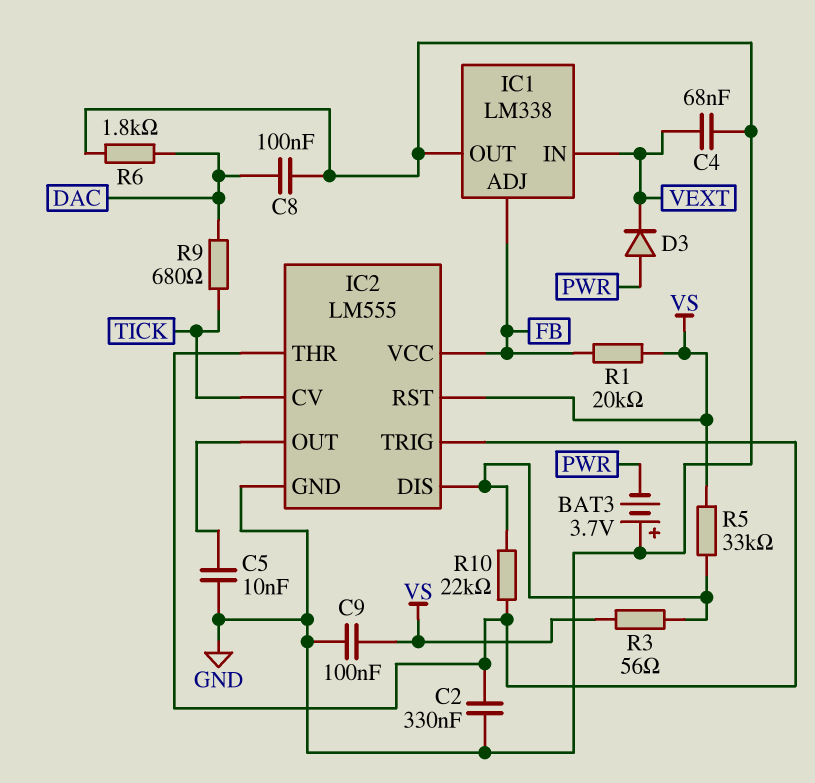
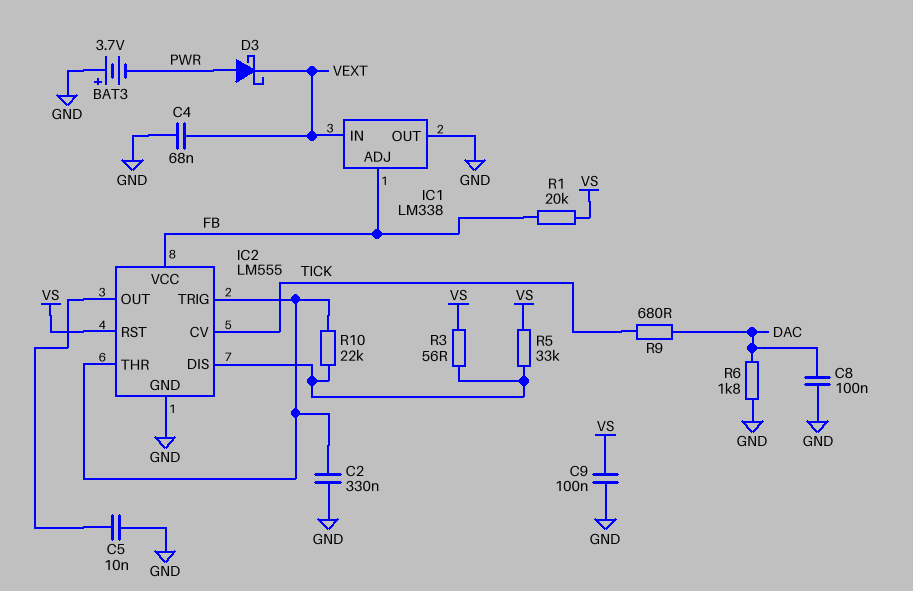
D3: diode (A PWR, K VEXT) -> schottky (A PWR, K VEXT)

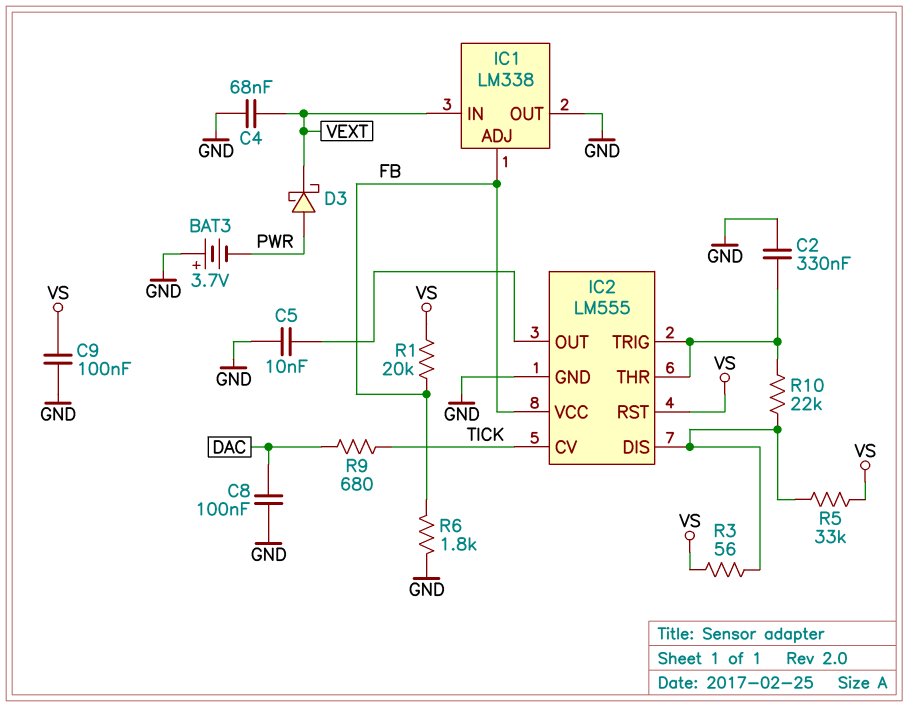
R6: 1.8k (DAC, GND) -> 1.8k (FB, GND)

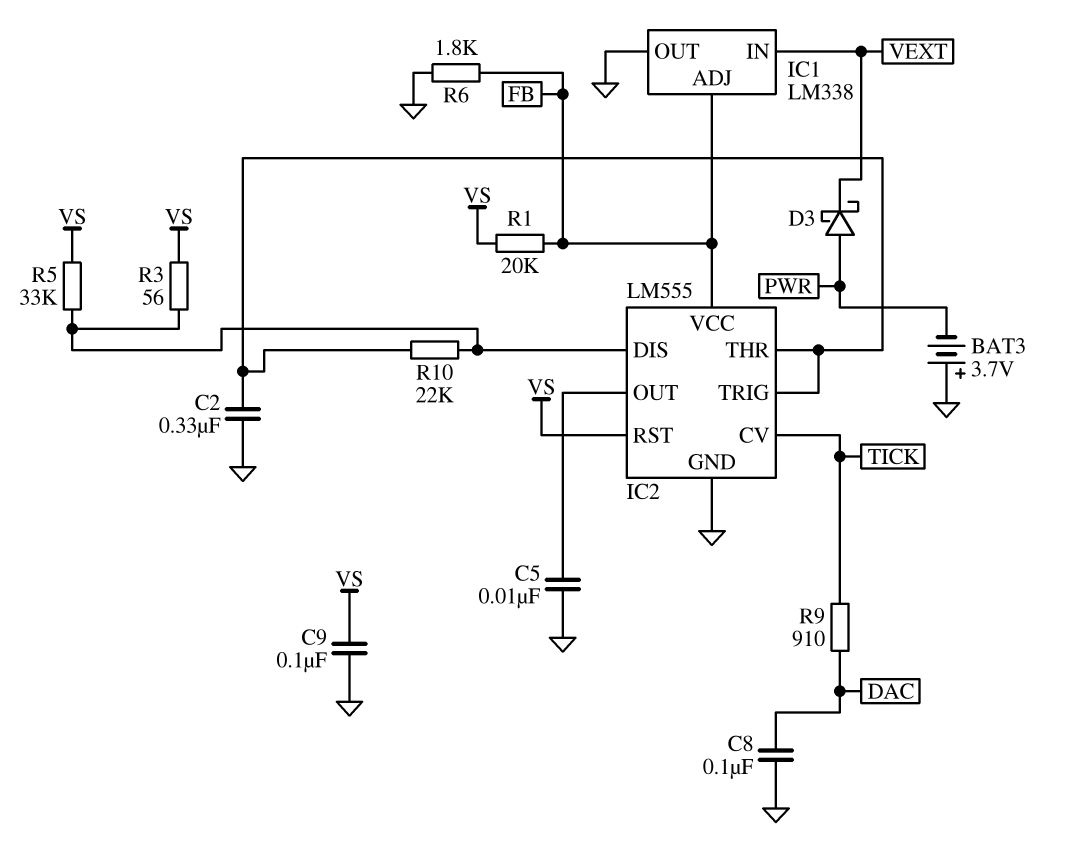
C4: 68nF (GND, VEXT) -> none
R9: 680 (DAC, TICK) -> 910 (DAC, TICK)

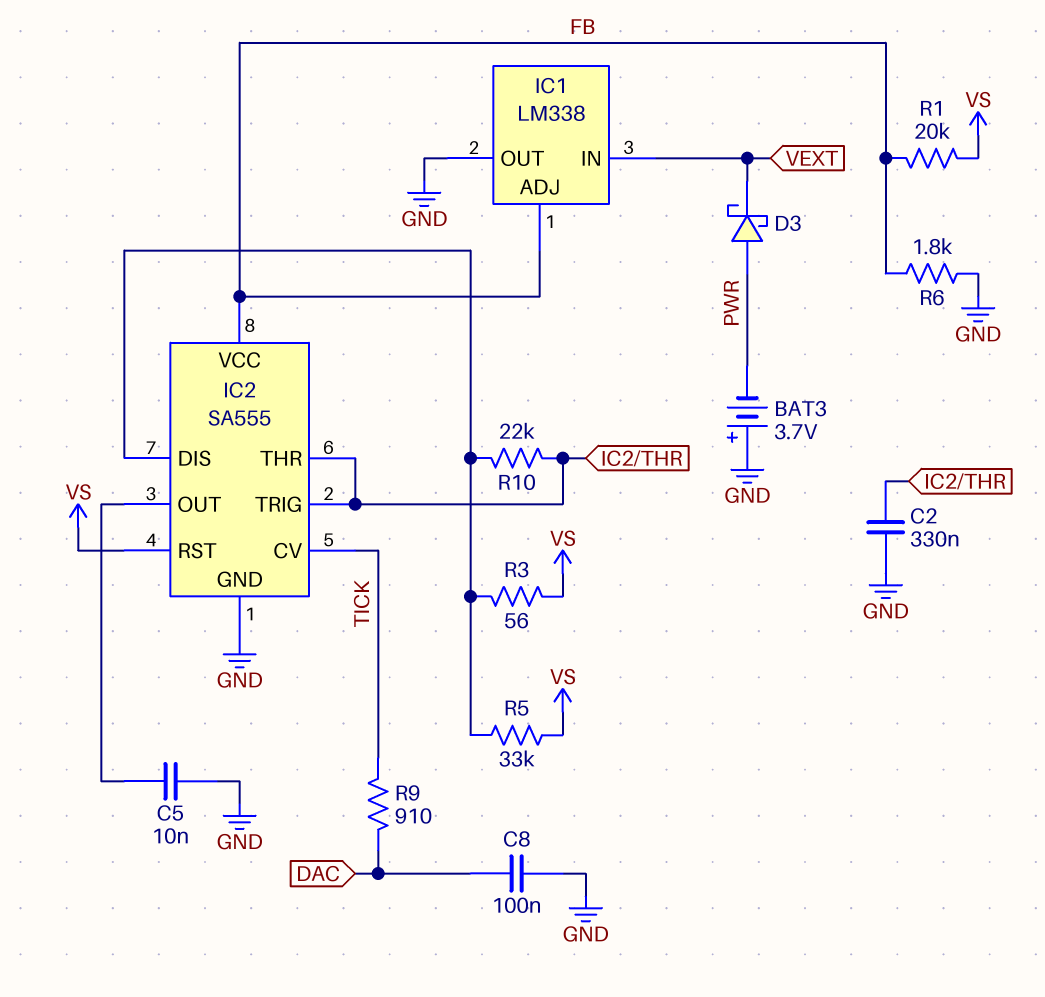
C9: 100nF (GND, VS) -> none
IC2: LM555 -> SA555

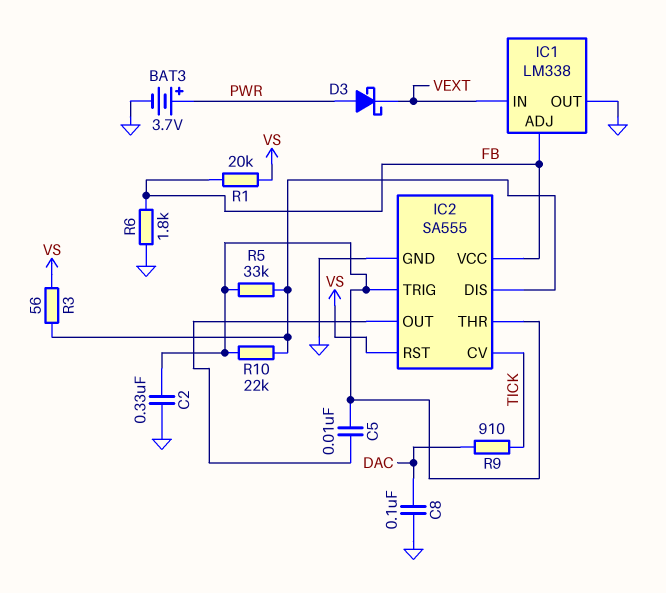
BAT3: 3.7V (plus GND, minus PWR) -> 3.7V (plus PWR, minus GND)
C5: 10nF (GND, IC2/OUT) -> 10nF (IC2/OUT, IC2/THR)
R5: 33k (IC2/DIS, VS) -> 33k (IC2/DIS, IC2/THR)

